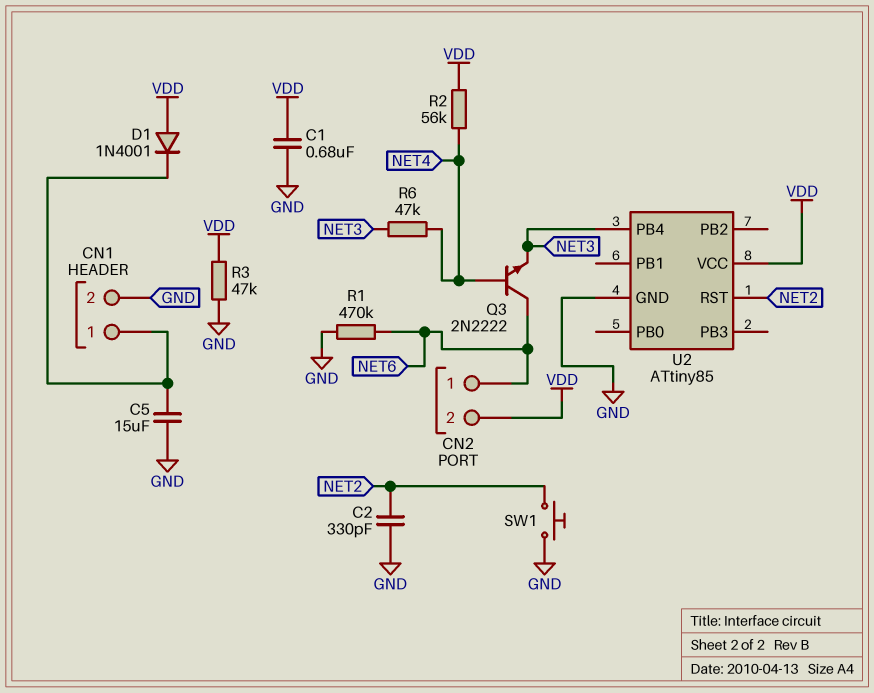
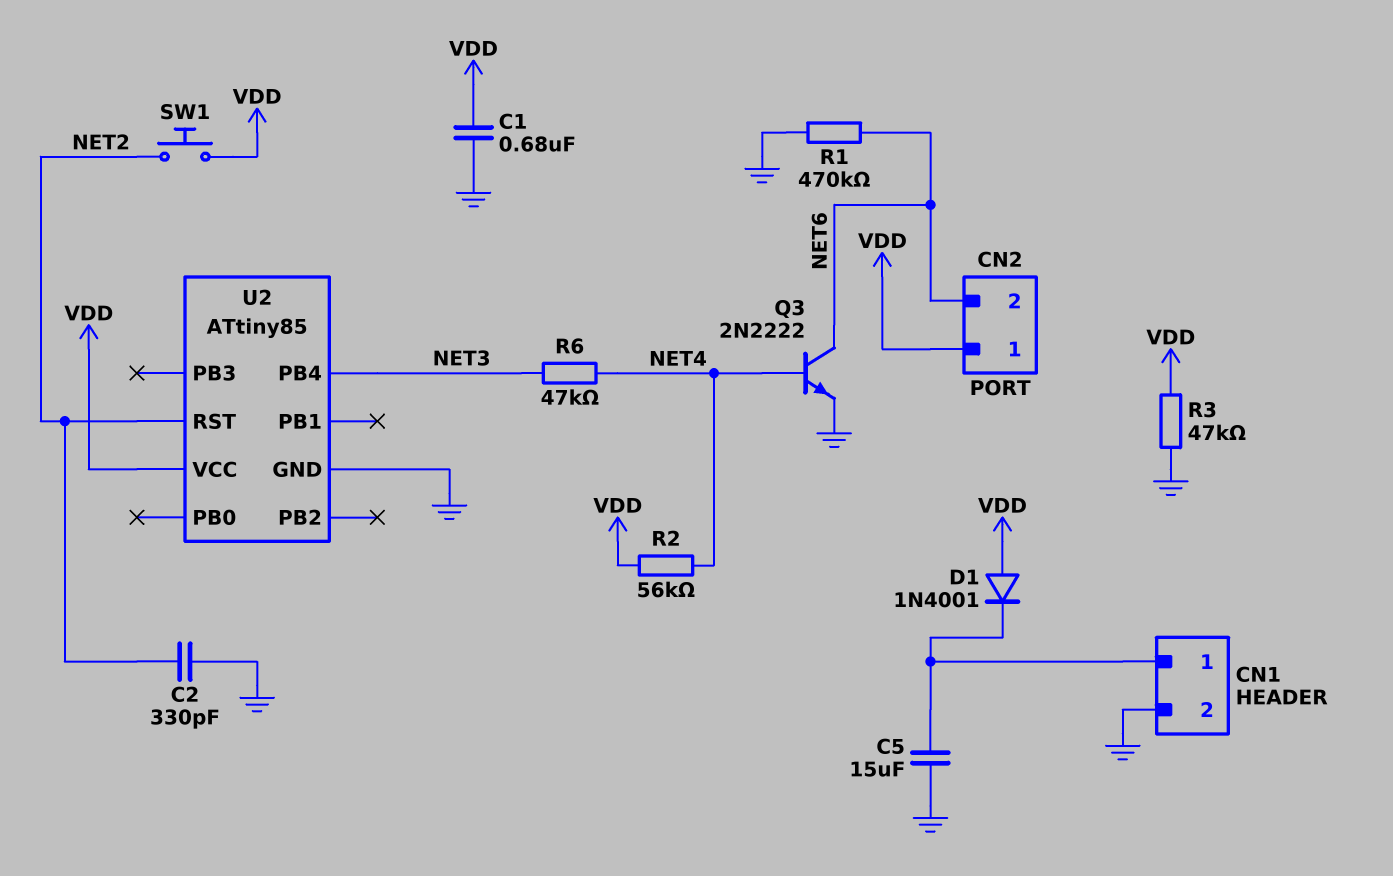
CN2 pin 1: NET6 -> VDD
CN2 pin 2: VDD -> NET6
Q3: NPN 2N2222 (B NET4, C NET6, E NET3) -> NPN 2N2222 (B NET4, C NET6, E GND)
SW1: button (GND, NET2) -> button (NET2, VDD)

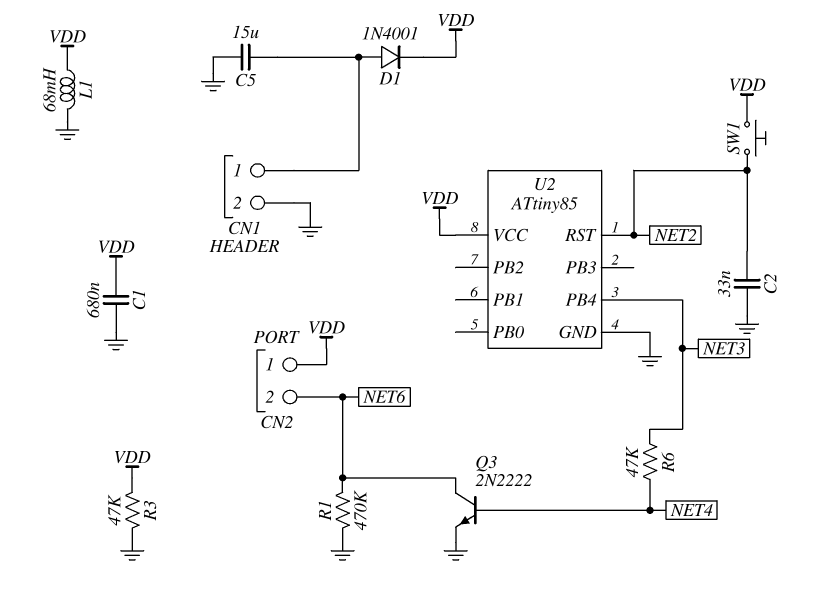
C2: 330pF (GND, NET2) -> 33nF (GND, NET2)
D1: diode 1N4001 (A VDD, K CN1/1) -> diode 1N4001 (A CN1/1, K VDD)
L1: none -> 68mH (GND, VDD)
R2: 56k (NET4, VDD) -> none

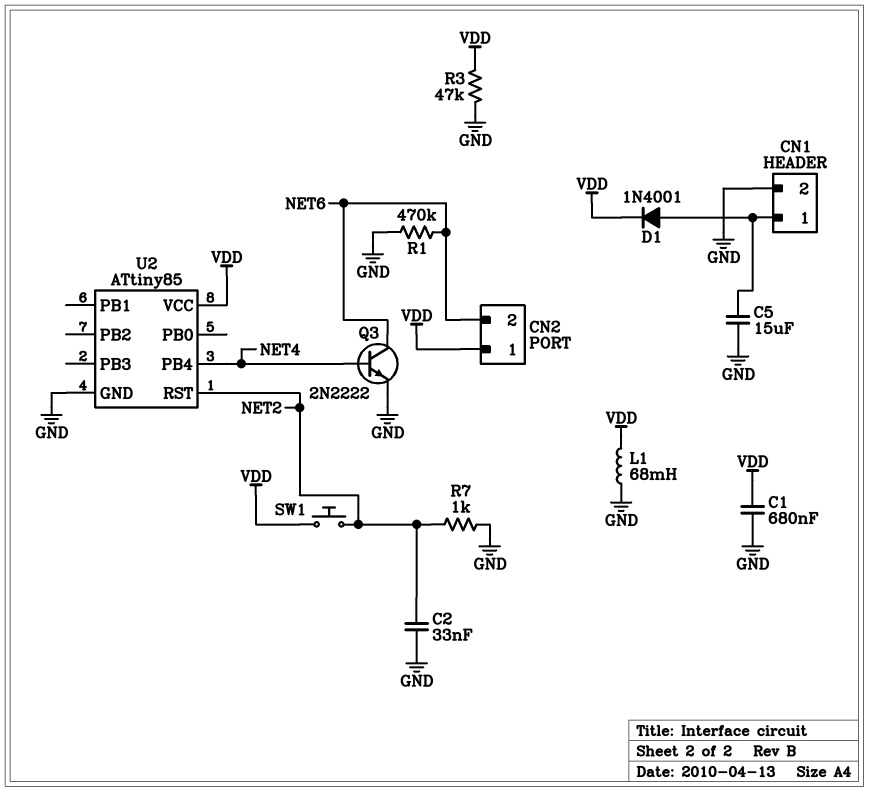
R6: 47k (NET3, NET4) -> none
R7: none -> 1k (GND, NET2)
U2 pin PB4: NET3 -> NET4

